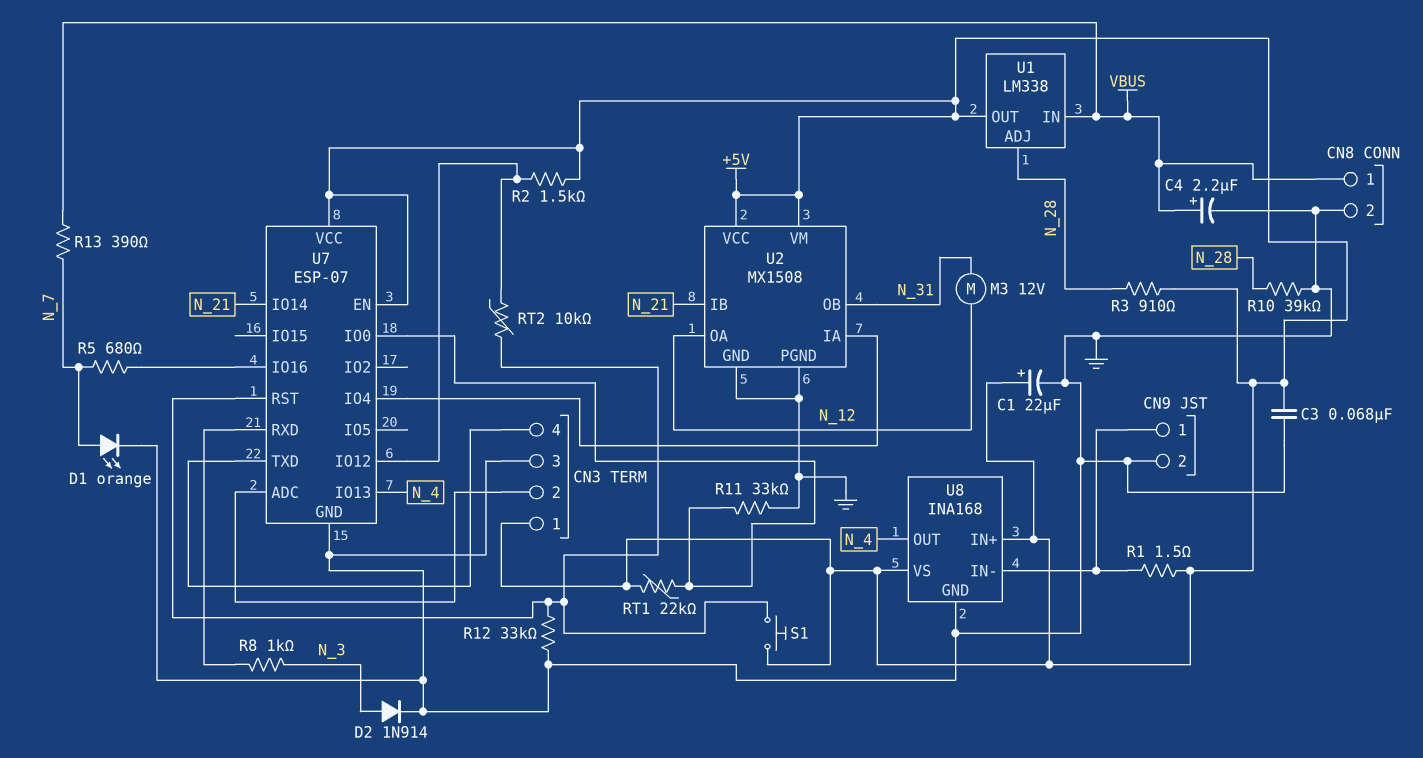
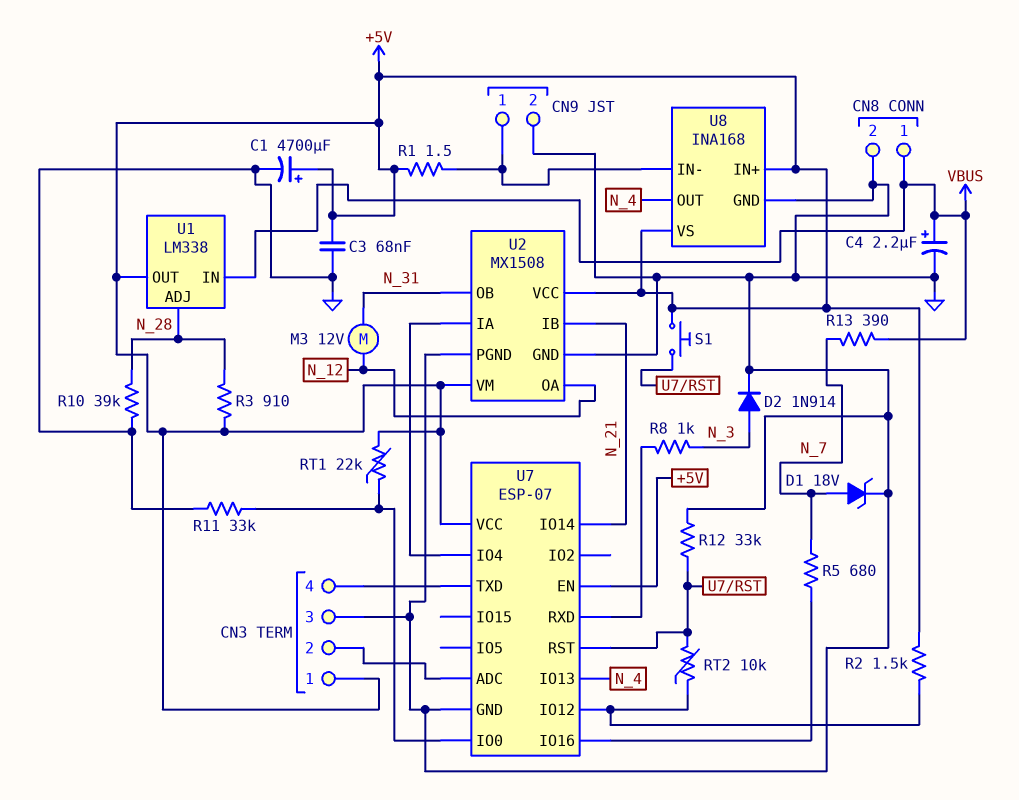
C1: 22uF (plus +5V, minus GND) -> 4700uF (plus +5V, minus GND)
D1: LED orange (A N_7, K GND) -> zener 18V (A N_7, K GND)

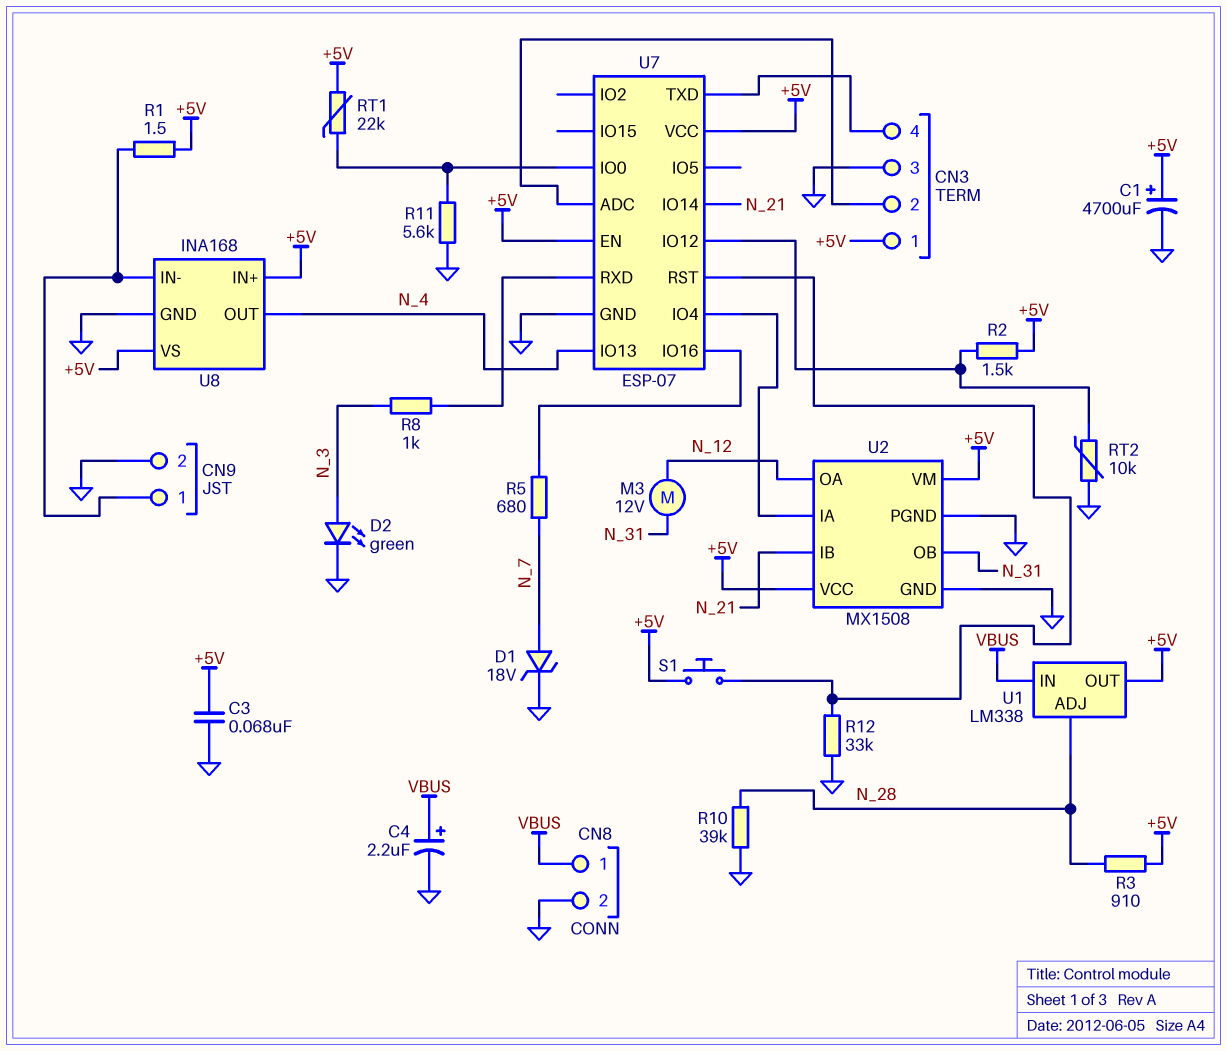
D2: diode 1N914 (A N_3, K GND) -> LED green (A N_3, K GND)
R11: 33k (GND, U7/IO0) -> 5.6k (GND, U7/IO0)
R13: 390 (N_7, VBUS) -> none
RT2: 10k (U7/IO12, U7/RST) -> 10k (GND, U7/IO12)

